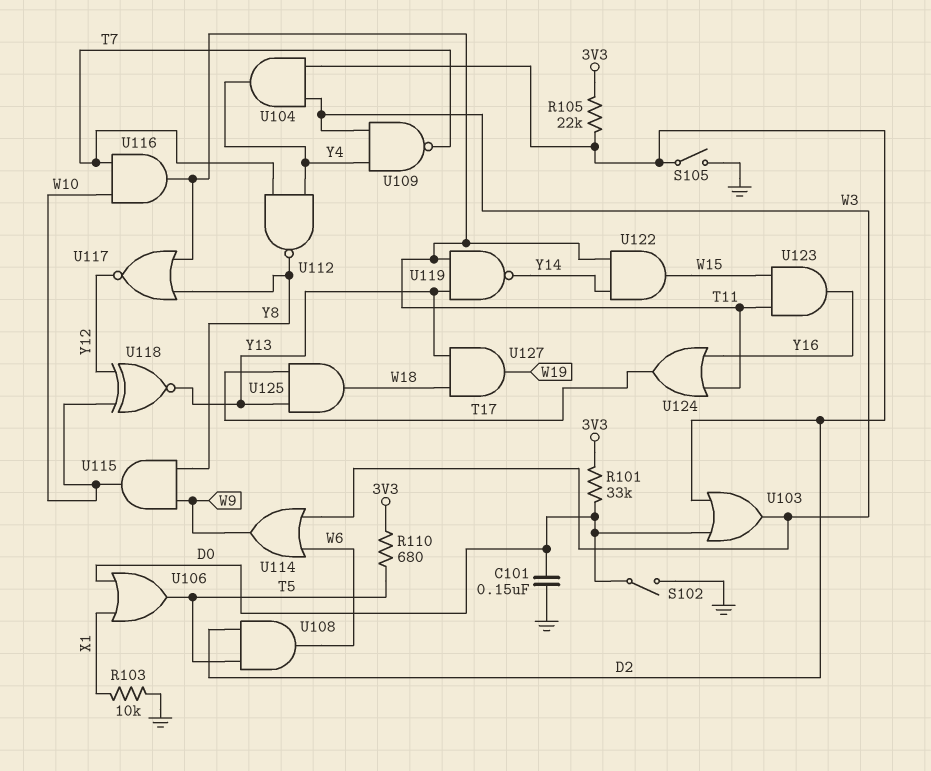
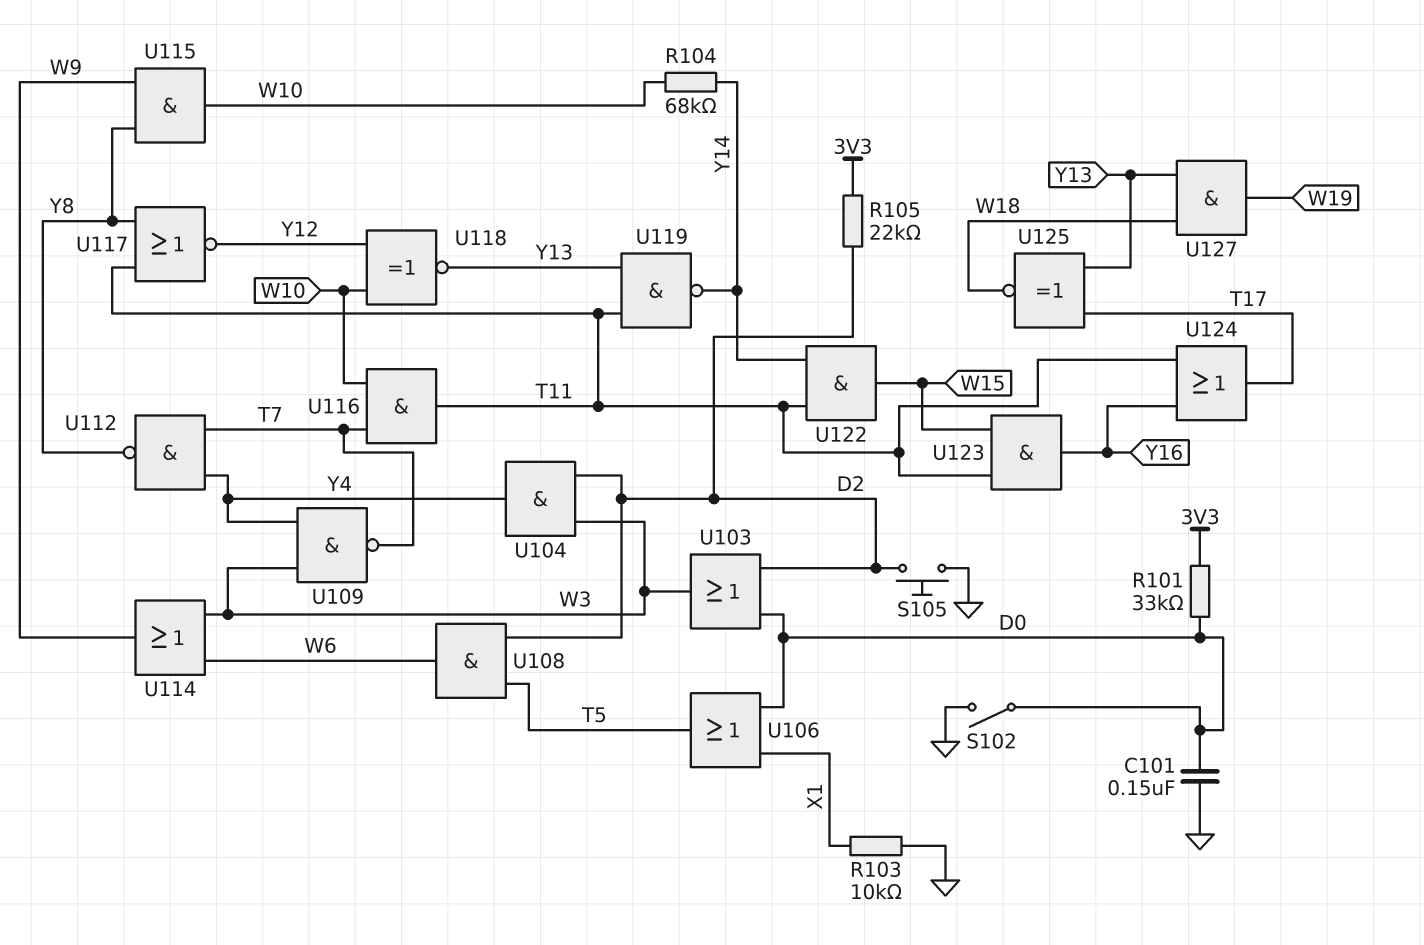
R104: none -> 68k (W10, Y14)
R110: 680 (3V3, T5) -> none
S105: switch (D2, GND) -> button (D2, GND)
U125: AND (in T17, in Y13, out W18) -> XNOR (in T17, in Y13, out W18)

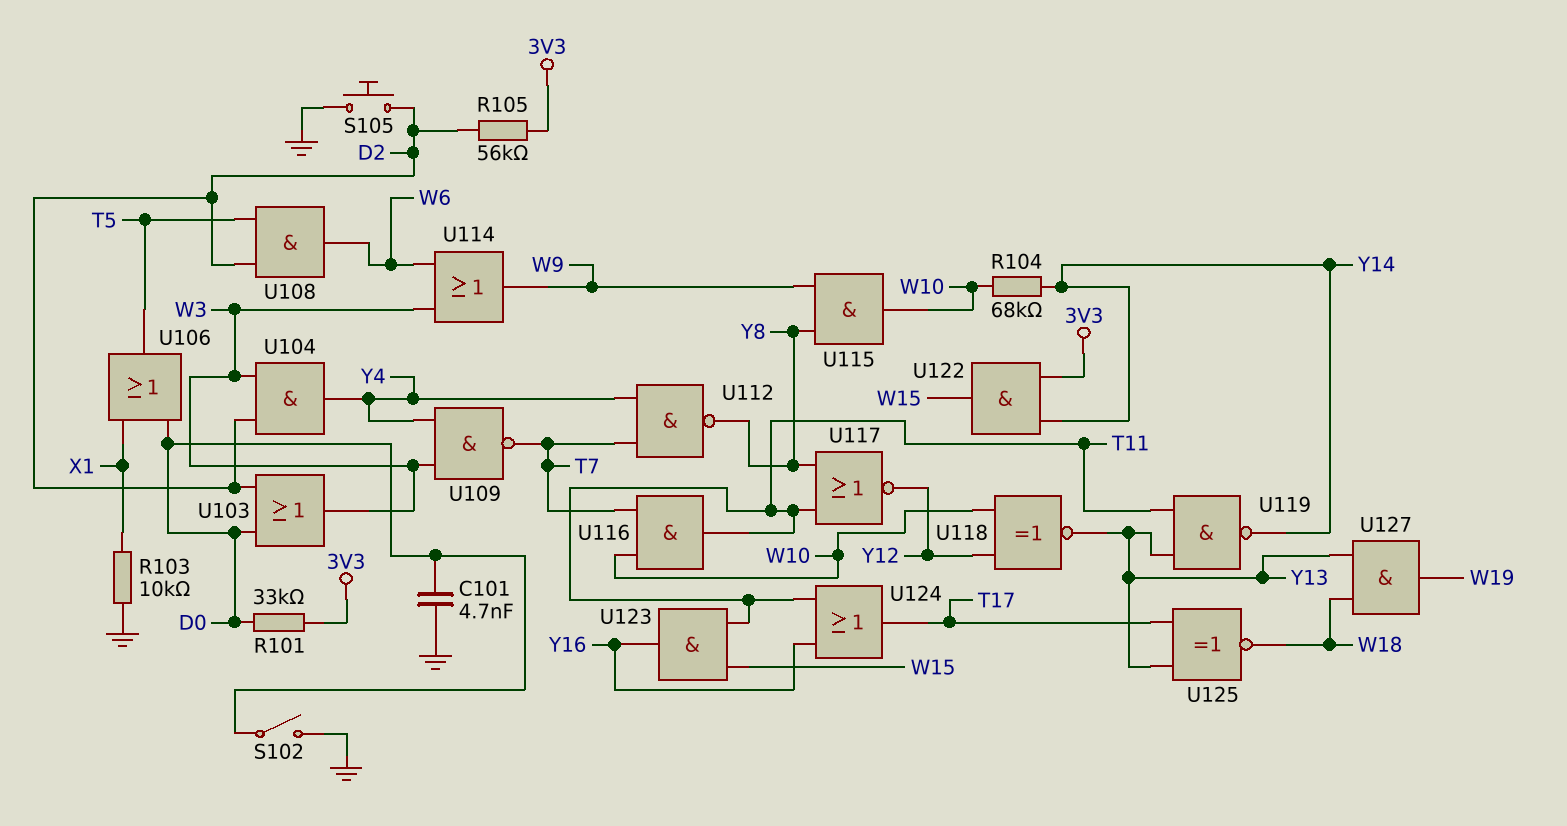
C101: 150nF (D0, GND) -> 4.7nF (D0, GND)
R105: 22k (3V3, D2) -> 56k (3V3, D2)
U122: AND (in T11, in Y14, out W15) -> AND (in 3V3, in Y14, out W15)

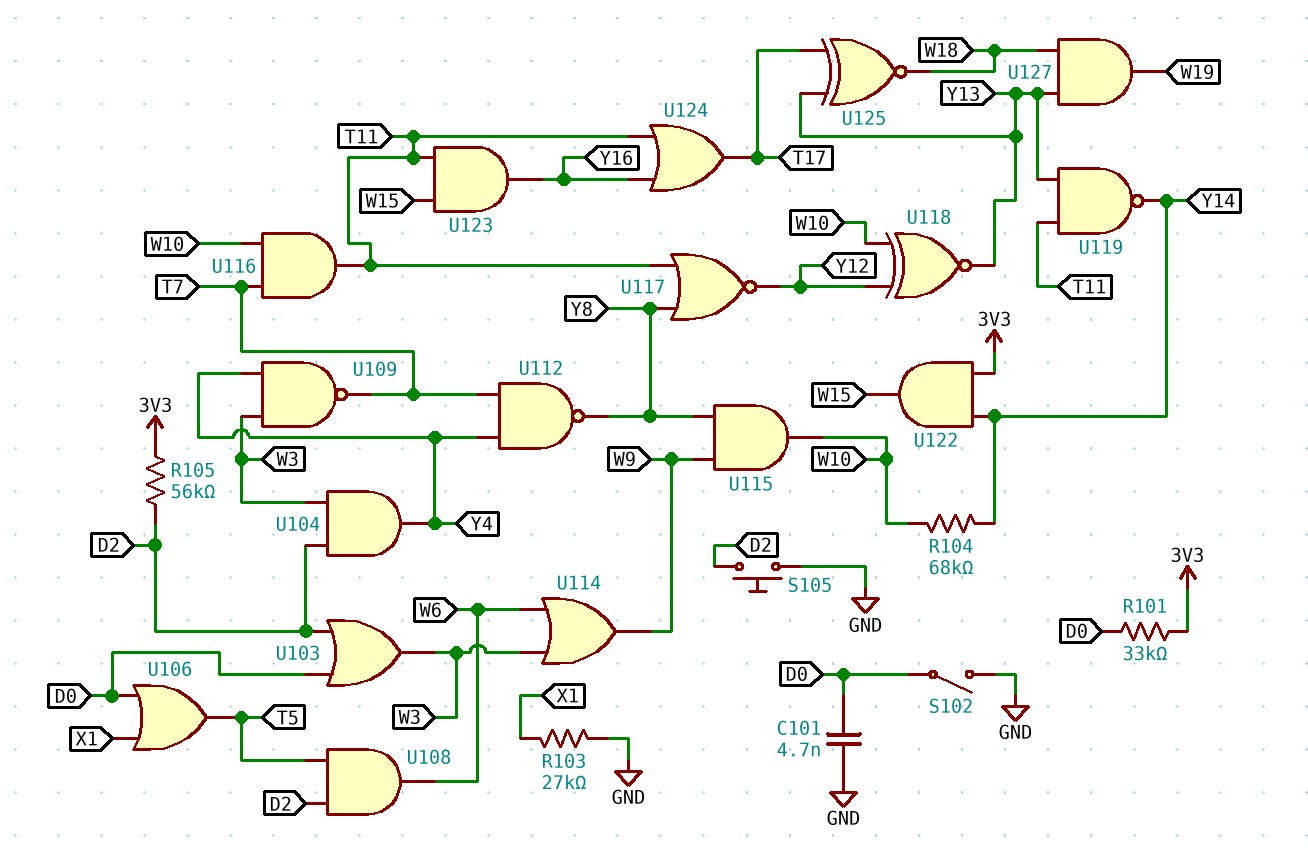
R103: 10k (GND, X1) -> 27k (GND, X1)

